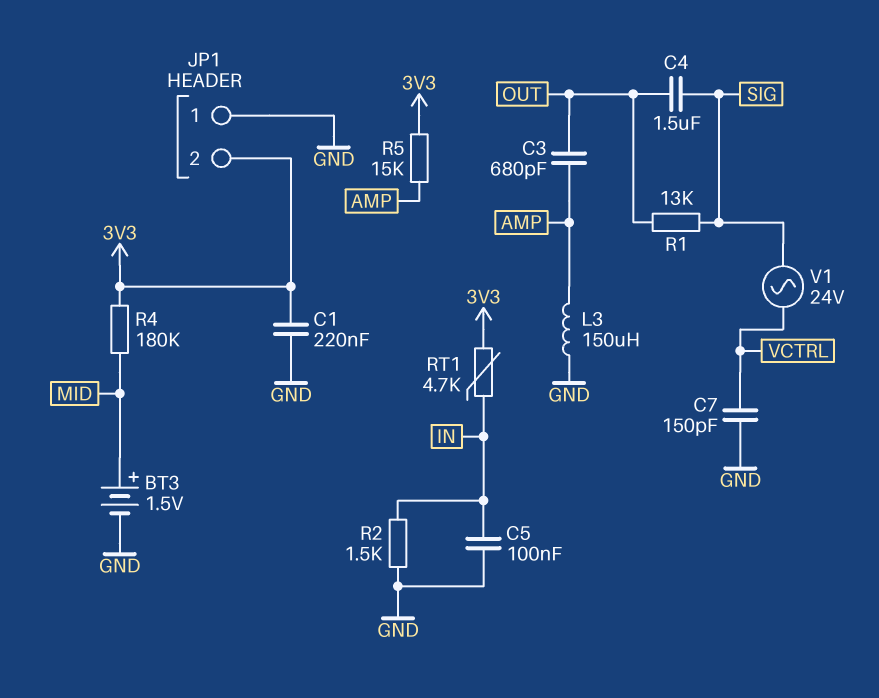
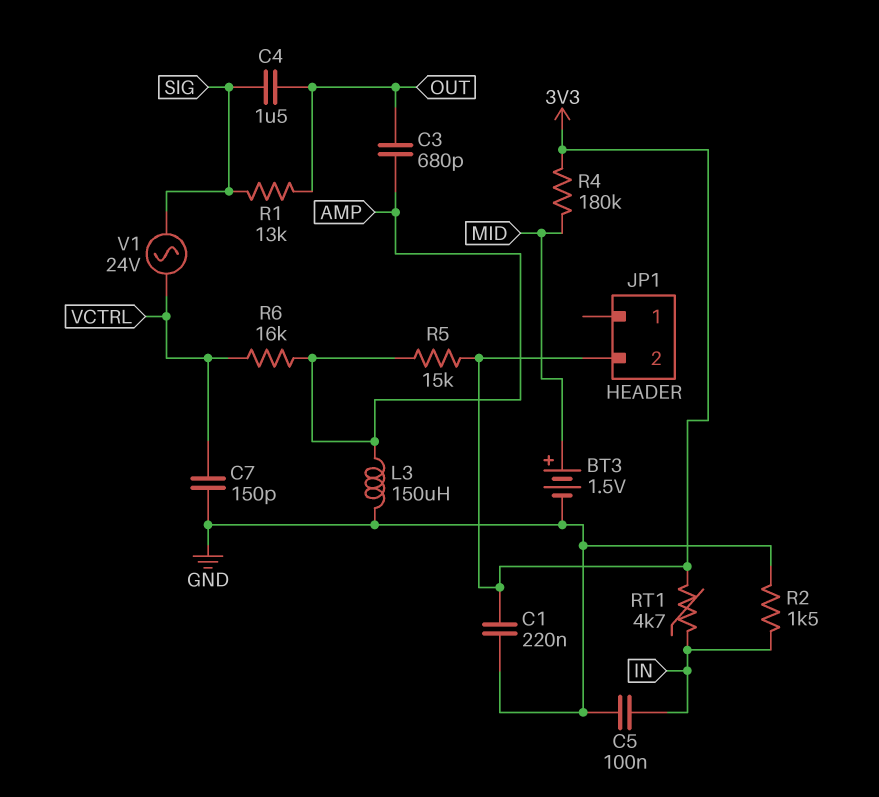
JP1 pin 1: GND -> none
R6: none -> 16k (AMP, VCTRL)

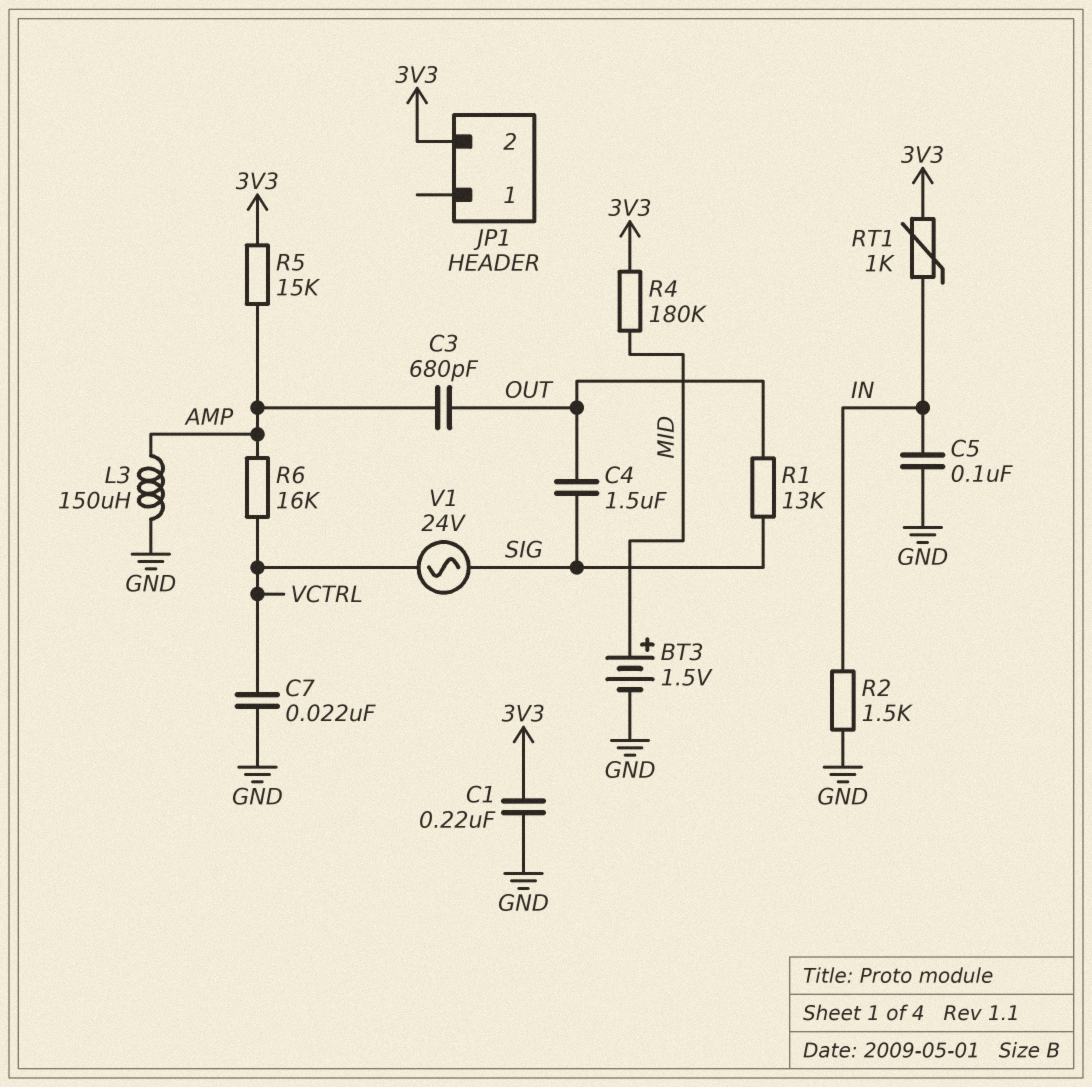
C7: 150pF (GND, VCTRL) -> 22nF (GND, VCTRL)
RT1: 4.7k (3V3, IN) -> 1k (3V3, IN)

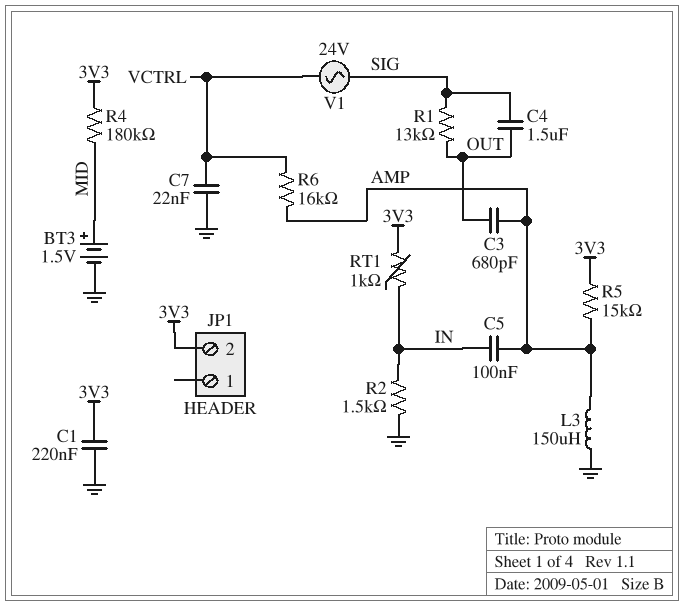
C5: 100nF (GND, IN) -> 100nF (AMP, IN)

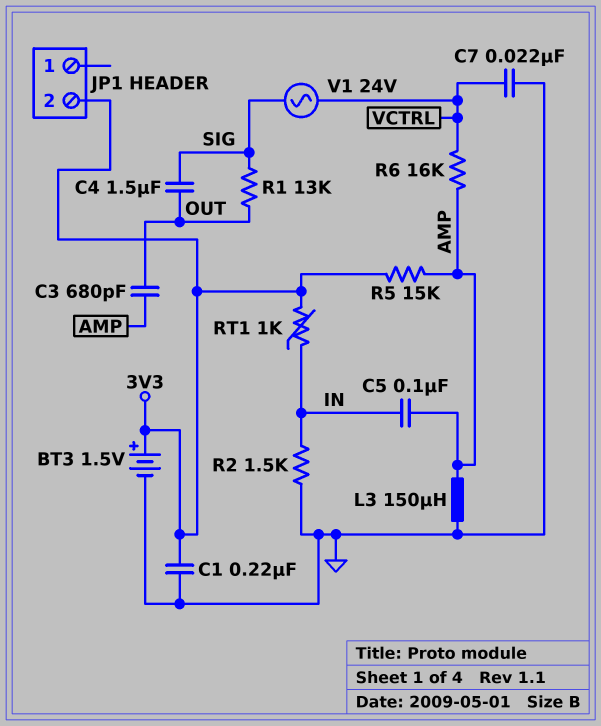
BT3: 1.5V (plus MID, minus GND) -> 1.5V (plus 3V3, minus GND)
R4: 180k (3V3, MID) -> none

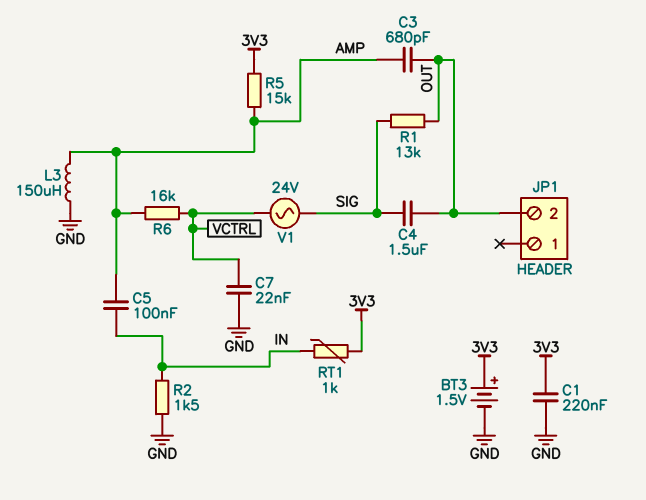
JP1 pin 2: 3V3 -> OUT

